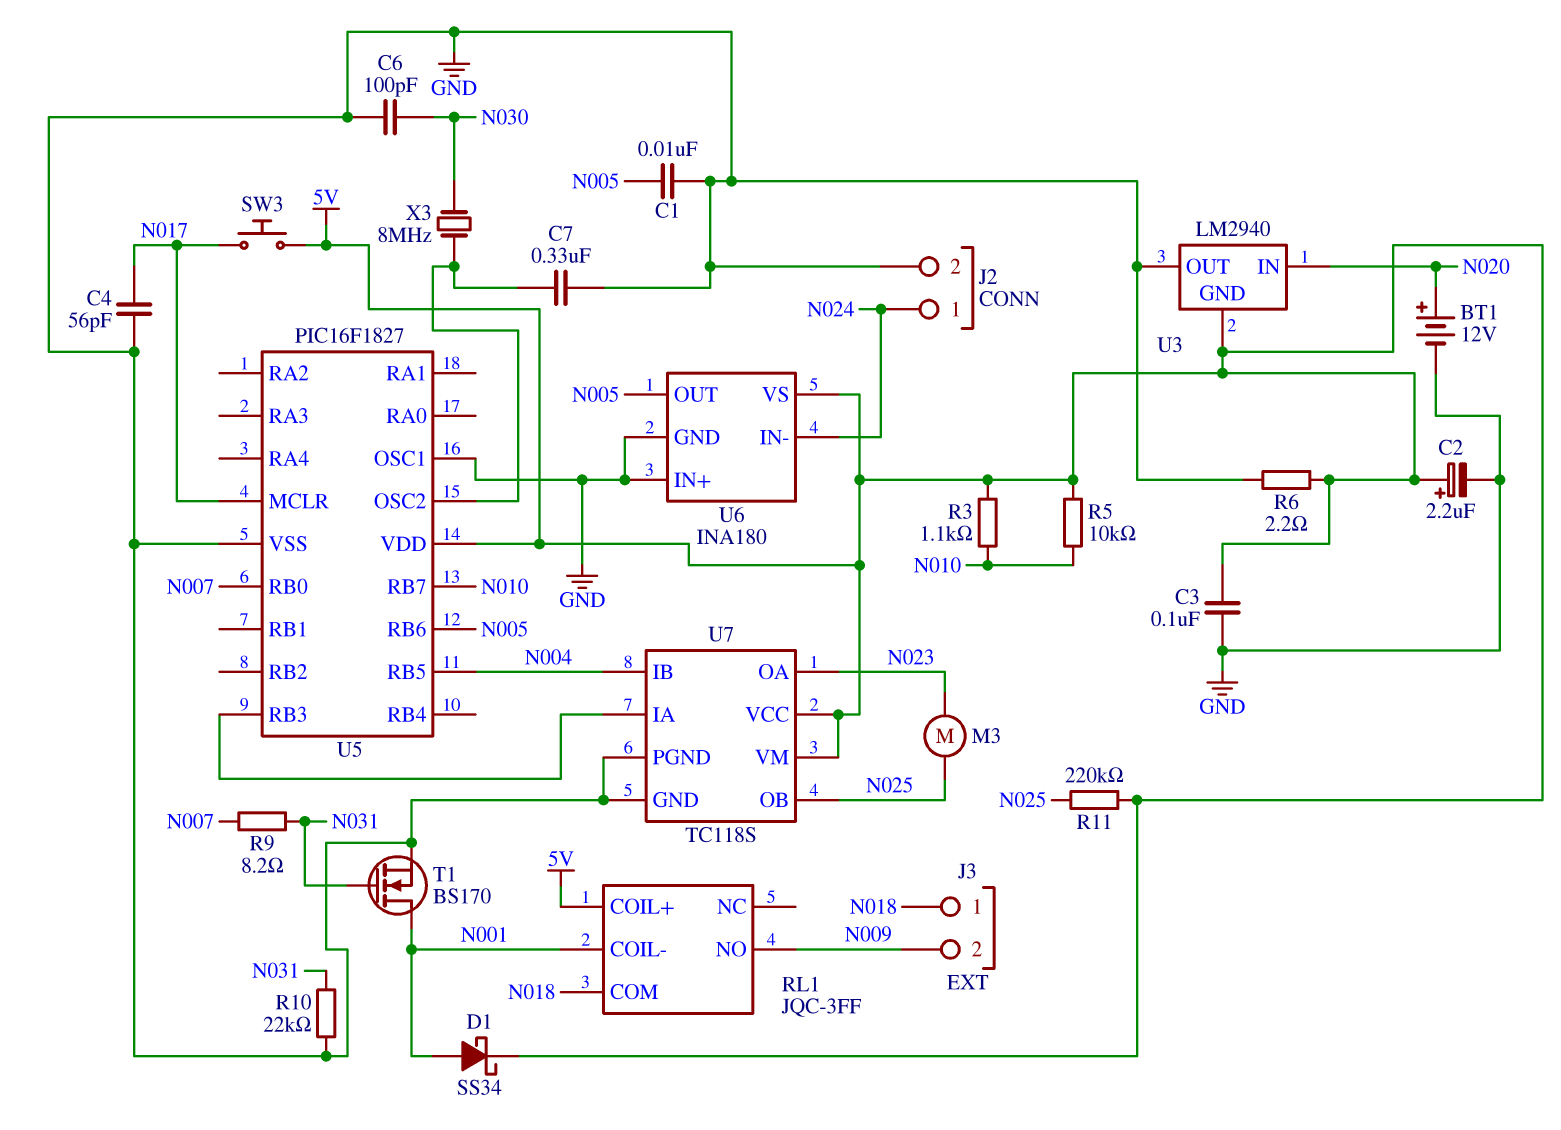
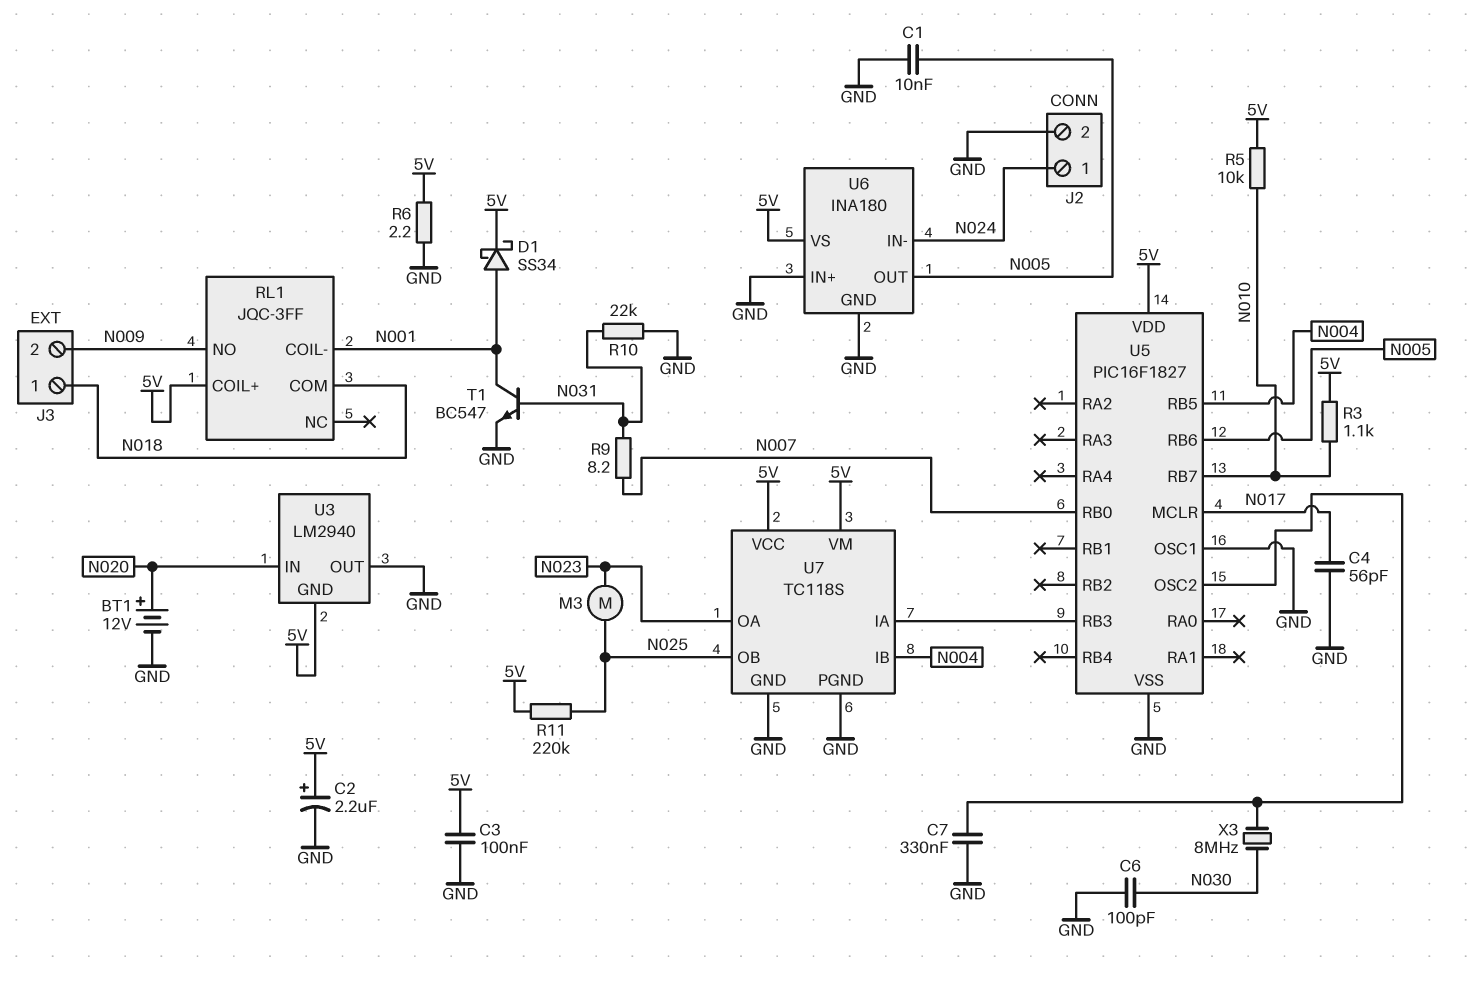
SW3: button (5V, N017) -> none
T1: NMOS BS170 (G N031, D N001, S GND) -> NPN BC547 (B N031, C N001, E GND)

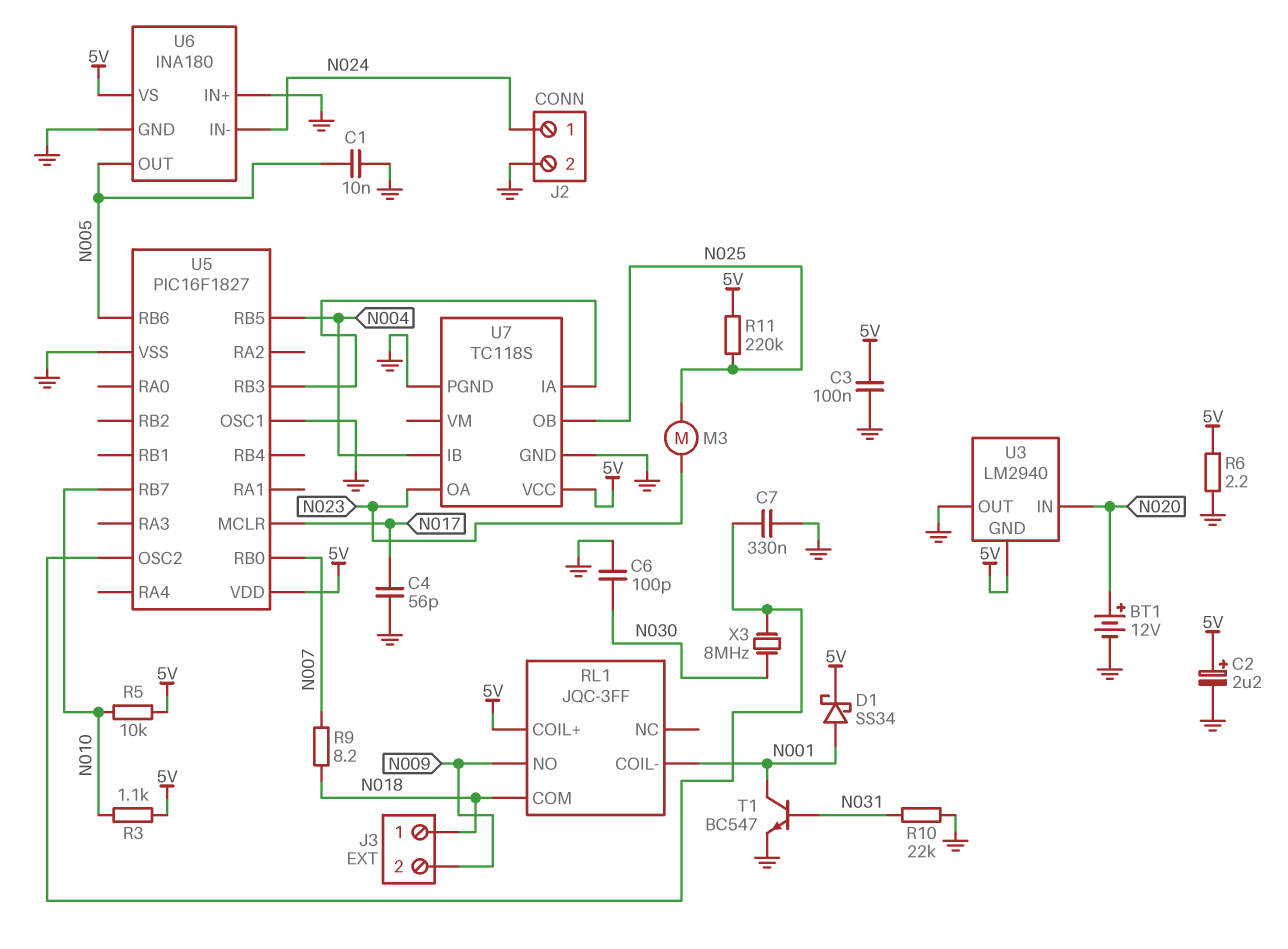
R9: 8.2 (N007, N031) -> 8.2 (N007, N018)
U7 pin VM: 5V -> none

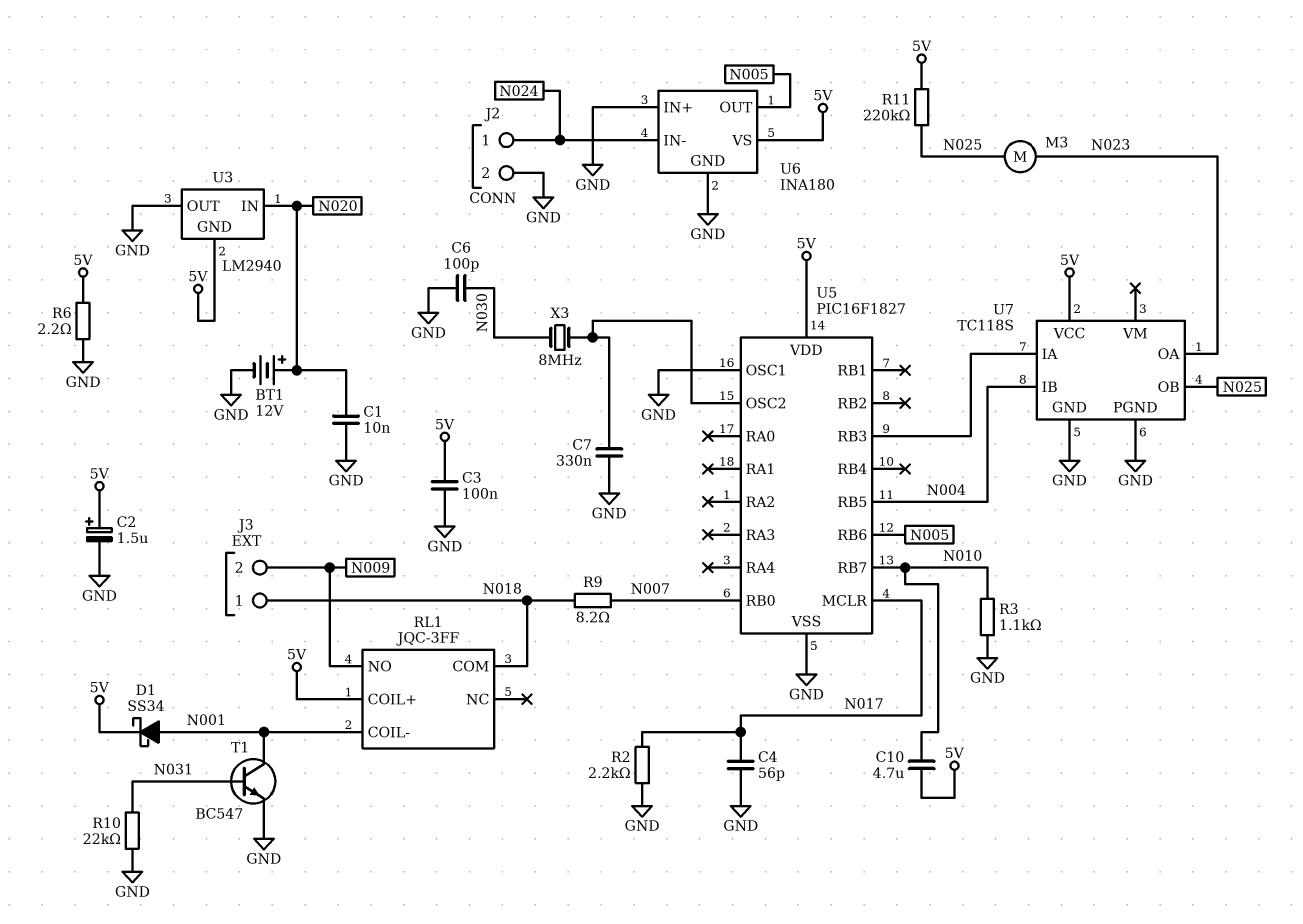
C1: 10nF (GND, N005) -> 10nF (GND, N020)
C2: 2.2uF (plus 5V, minus GND) -> 1.5uF (plus 5V, minus GND)
C10: none -> 4.7uF (5V, N010)
R2: none -> 2.2k (GND, N017)
R3: 1.1k (5V, N010) -> 1.1k (GND, N010)
R5: 10k (5V, N010) -> none

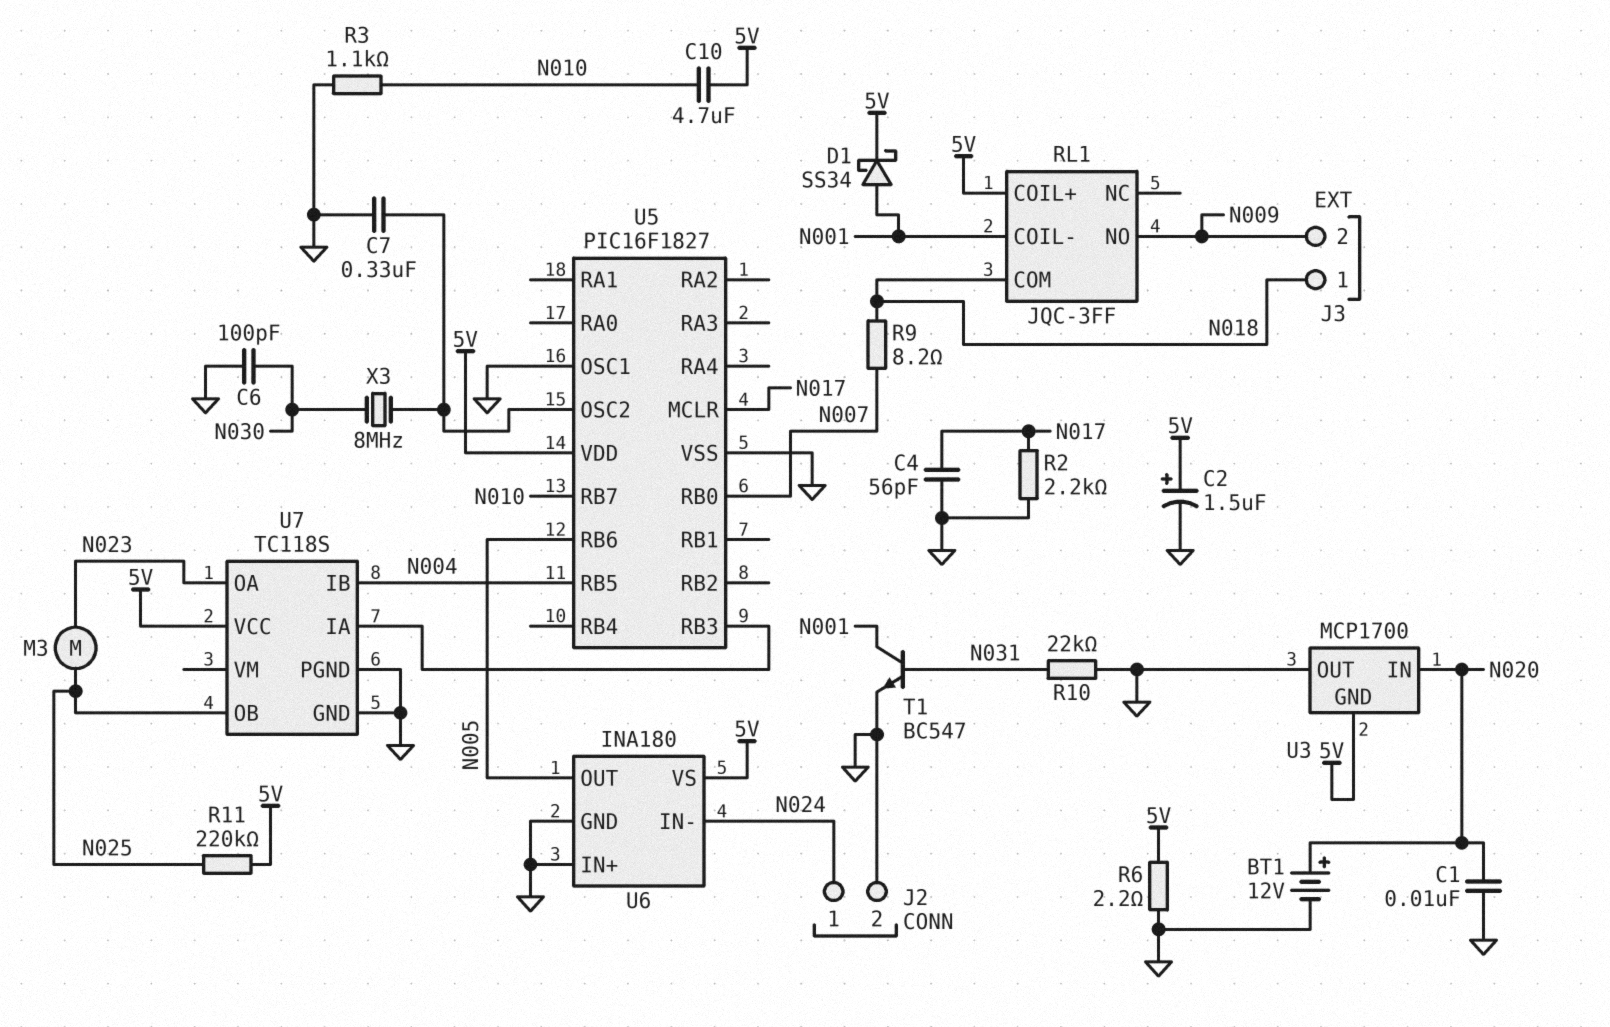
C3: 100nF (5V, GND) -> none
U3: LM2940 -> MCP1700

